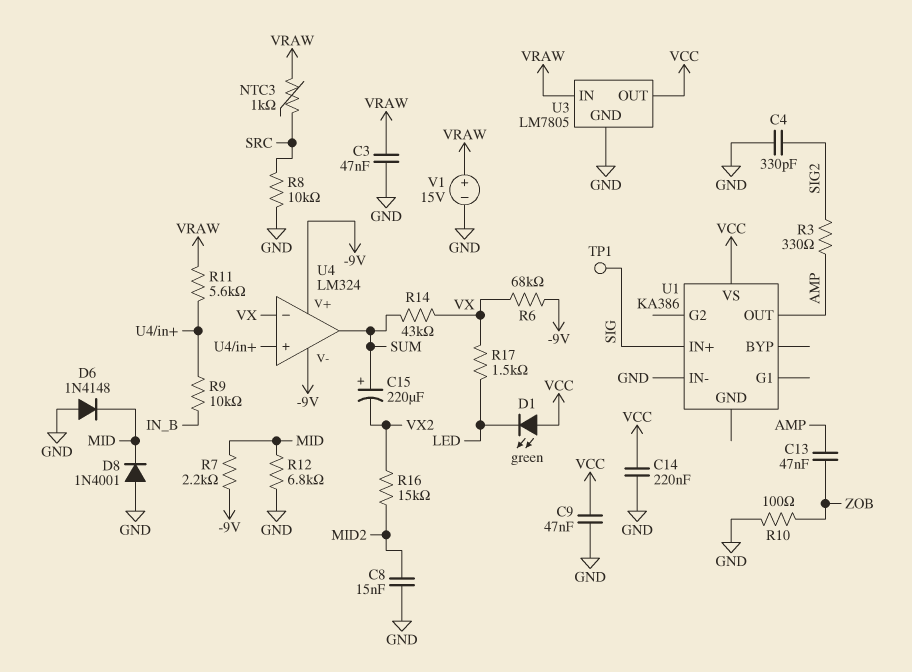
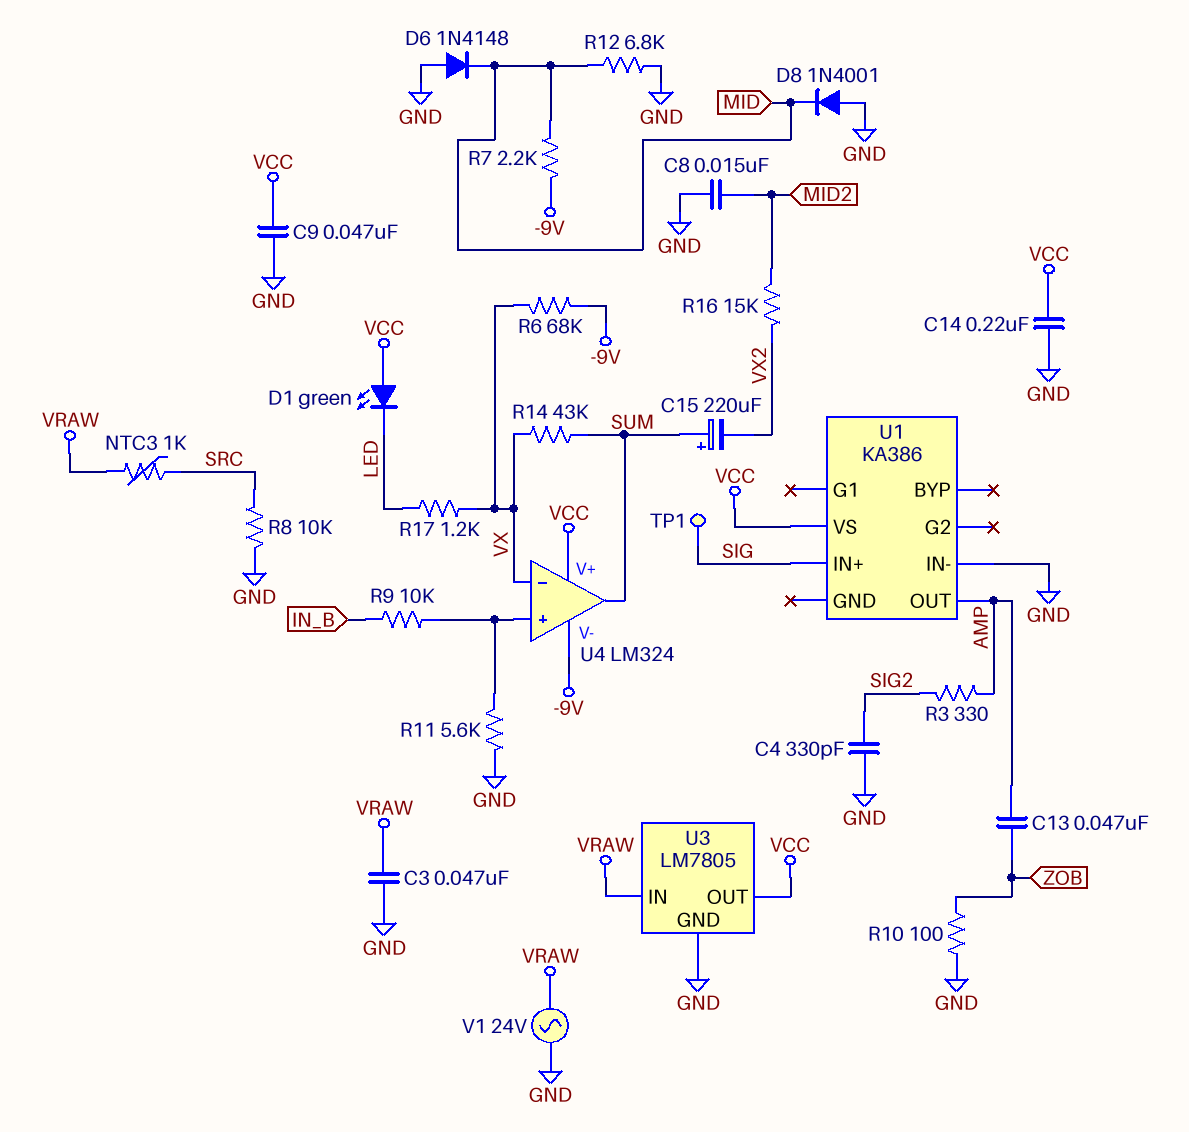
R11: 5.6k (U4/in+, VRAW) -> 5.6k (GND, U4/in+)
R17: 1.5k (LED, VX) -> 1.2k (LED, VX)
U4 pin V+: -9V -> VCC
V1: 15V (plus VRAW, minus GND) -> AC 24V (GND, VRAW)

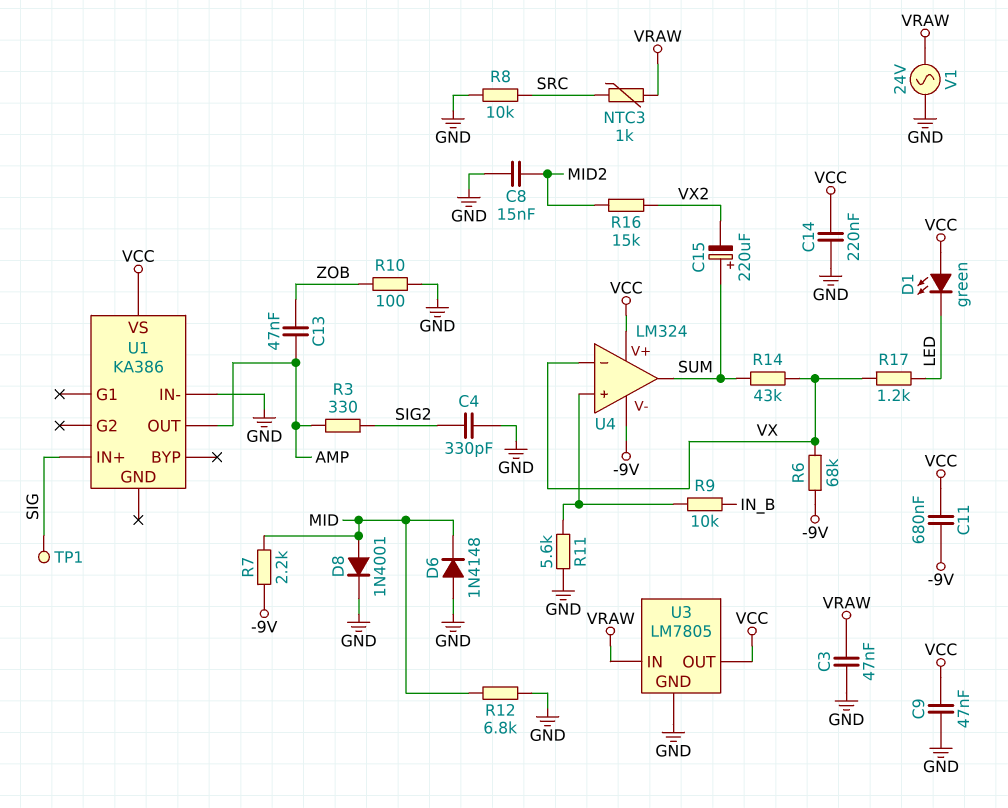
C11: none -> 680nF (-9V, VCC)
D8: diode 1N4001 (A GND, K MID) -> diode 1N4001 (A MID, K GND)

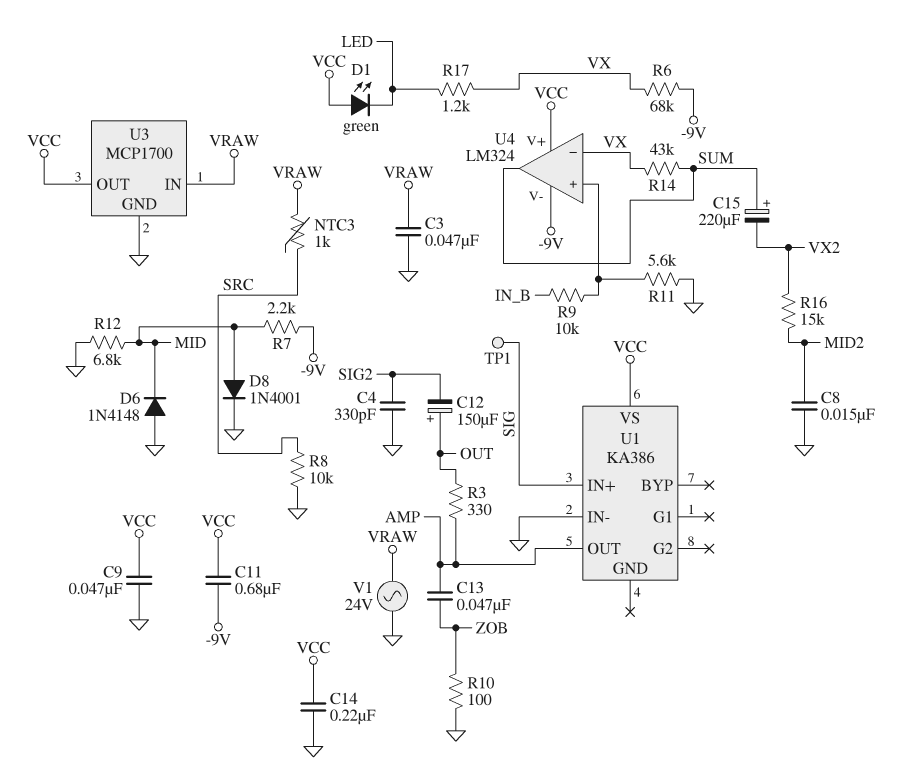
C12: none -> 150uF (plus OUT, minus SIG2)
R3: 330 (AMP, SIG2) -> 330 (AMP, OUT)
U3: LM7805 -> MCP1700

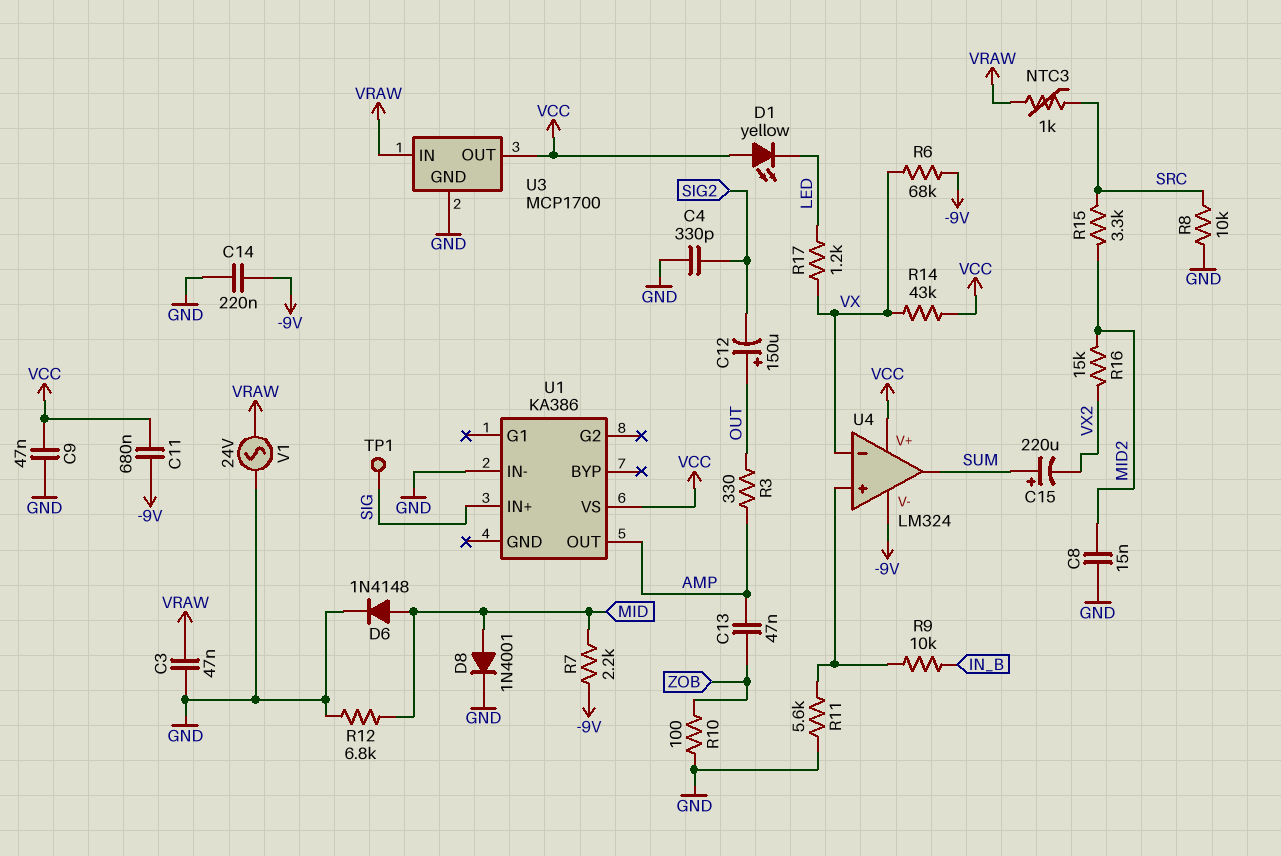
C14: 220nF (GND, VCC) -> 220nF (-9V, GND)
D1: LED green (A VCC, K LED) -> LED yellow (A VCC, K LED)
D6: diode 1N4148 (A GND, K MID) -> diode 1N4148 (A MID, K GND)
R14: 43k (SUM, VX) -> 43k (VCC, VX)
R15: none -> 3.3k (MID2, SRC)

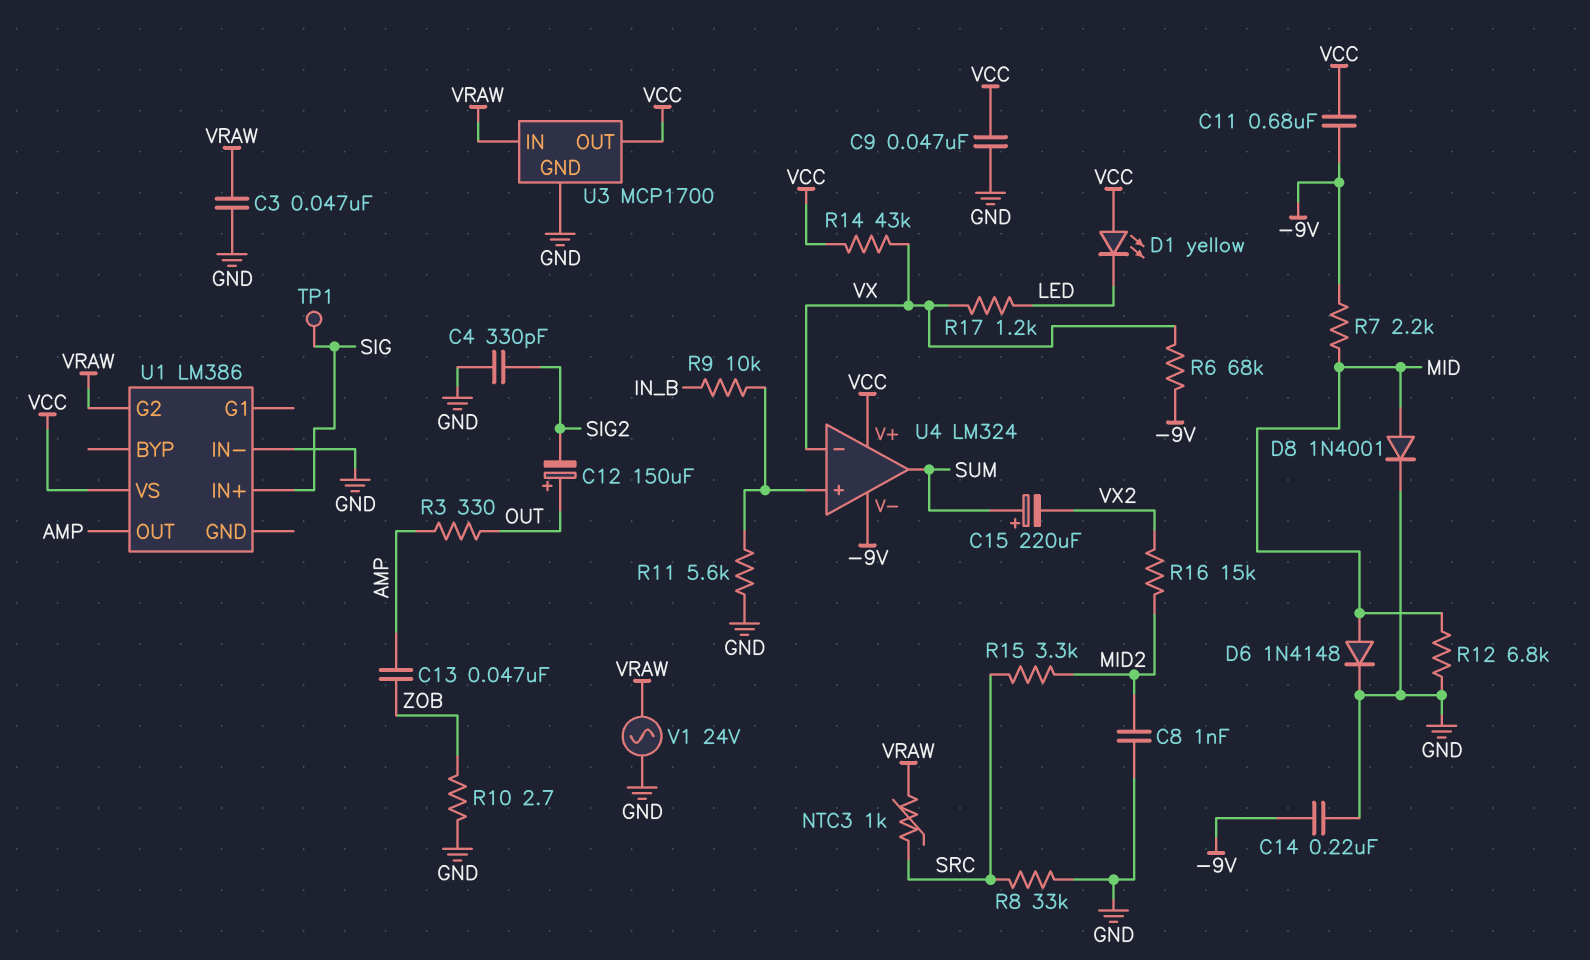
C8: 15nF (GND, MID2) -> 1nF (GND, MID2)
R8: 10k (GND, SRC) -> 33k (GND, SRC)
R10: 100 (GND, ZOB) -> 2.7 (GND, ZOB)
U1: KA386 -> LM386
U1 pin G2: none -> VRAW

